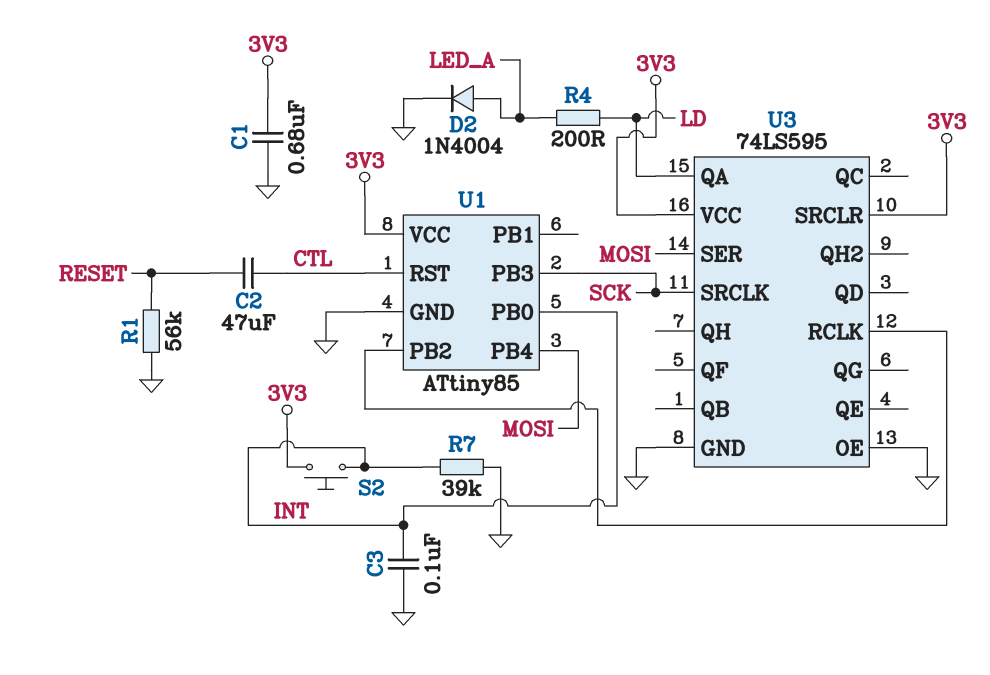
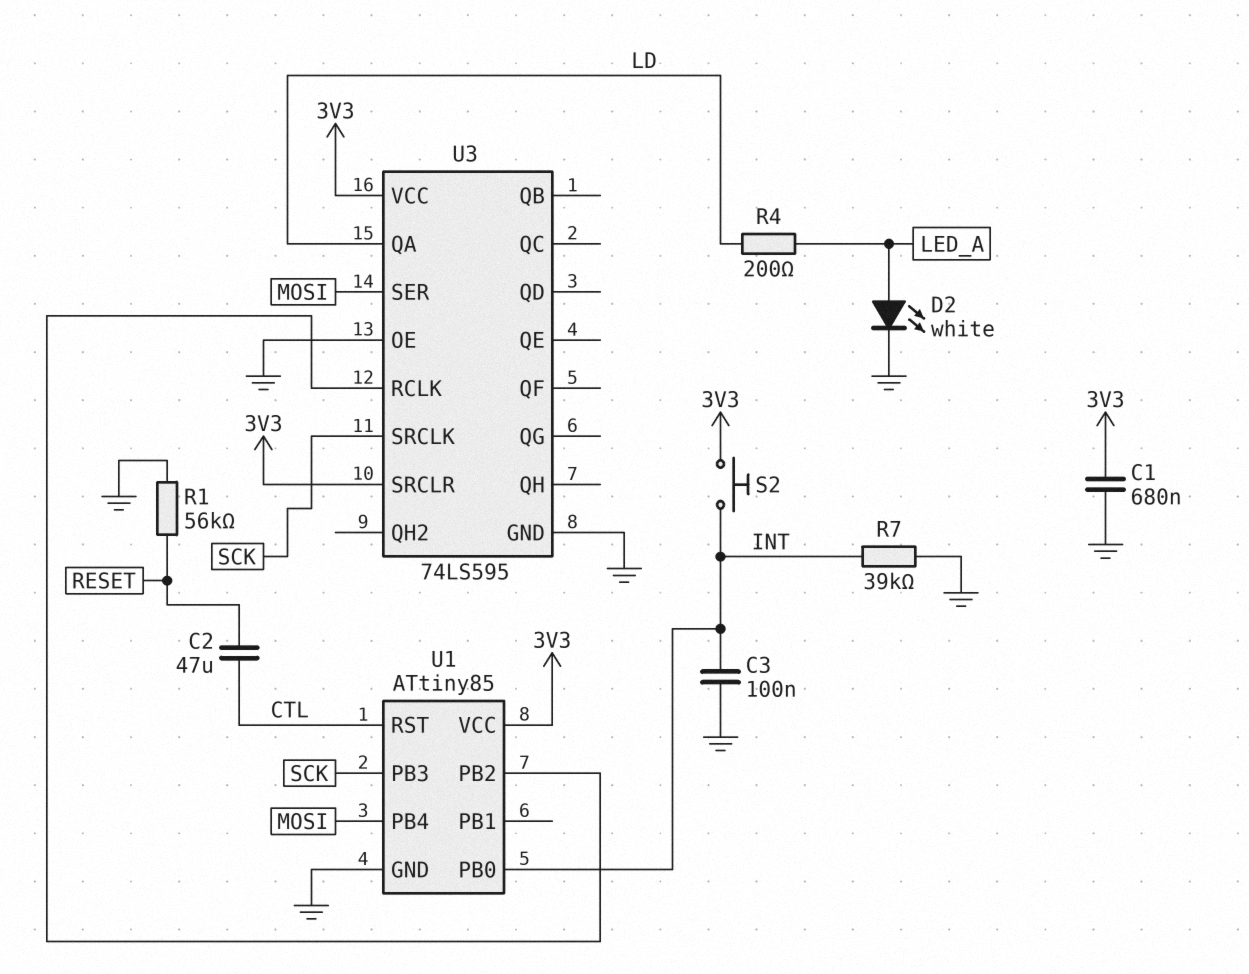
D2: diode 1N4004 (A LED_A, K GND) -> LED white (A LED_A, K GND)

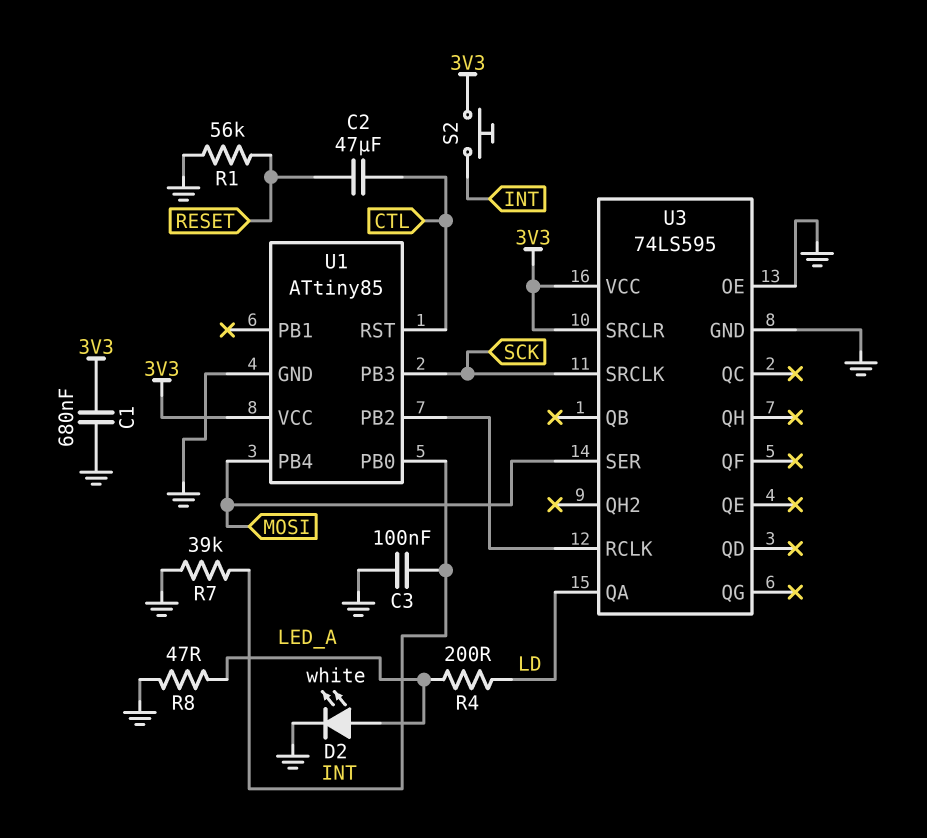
R8: none -> 47 (GND, LED_A)

